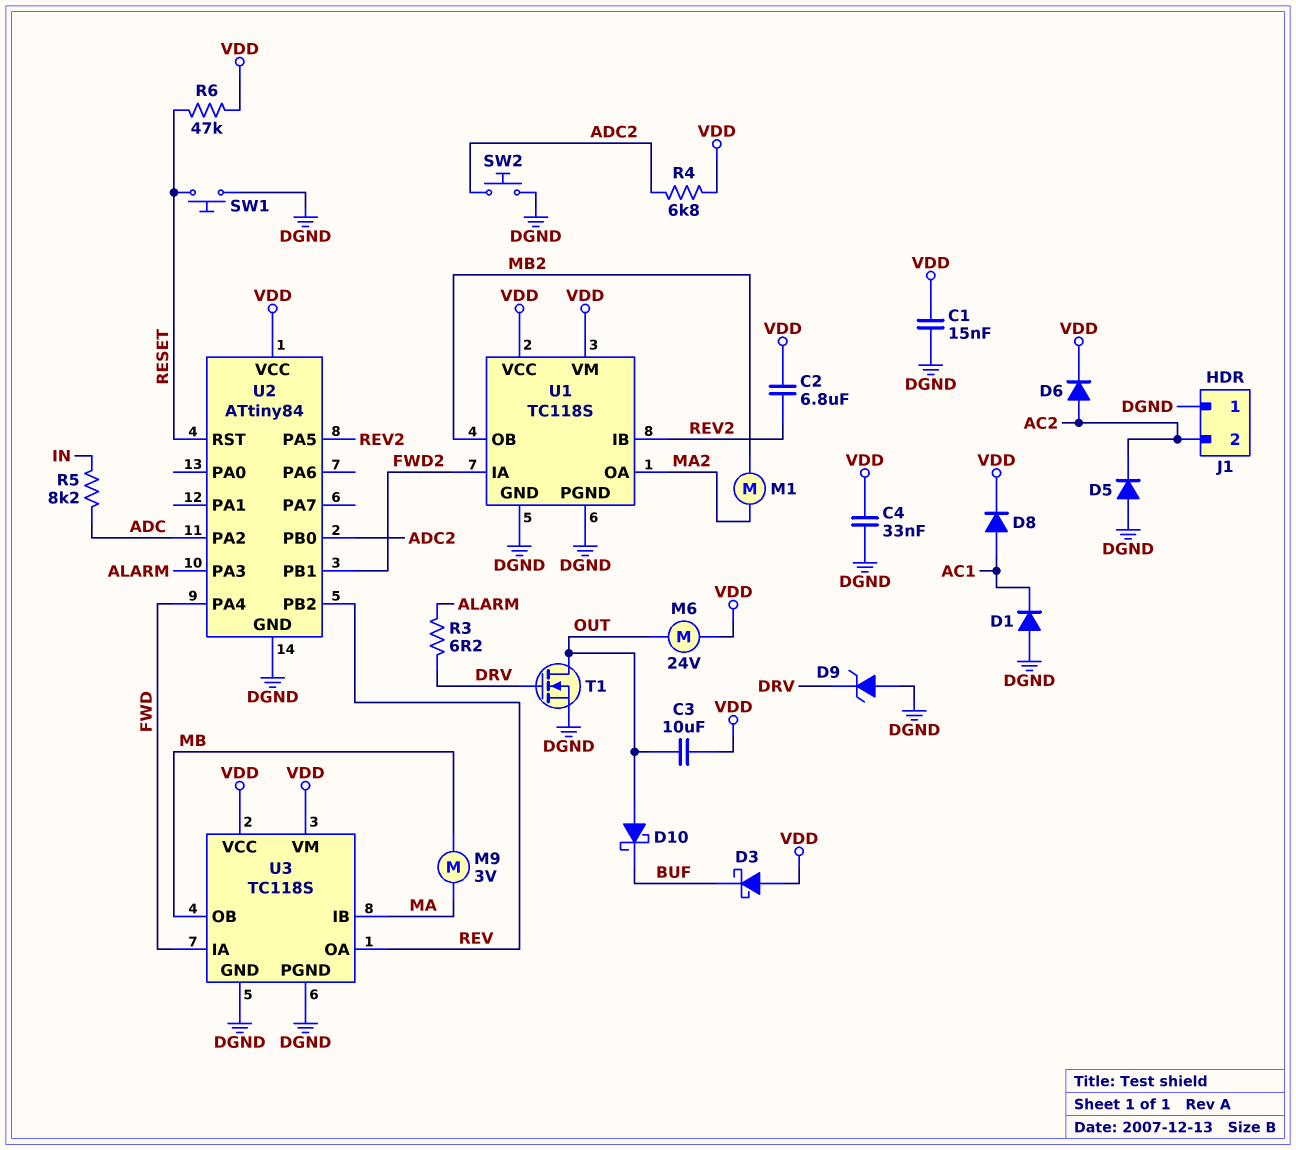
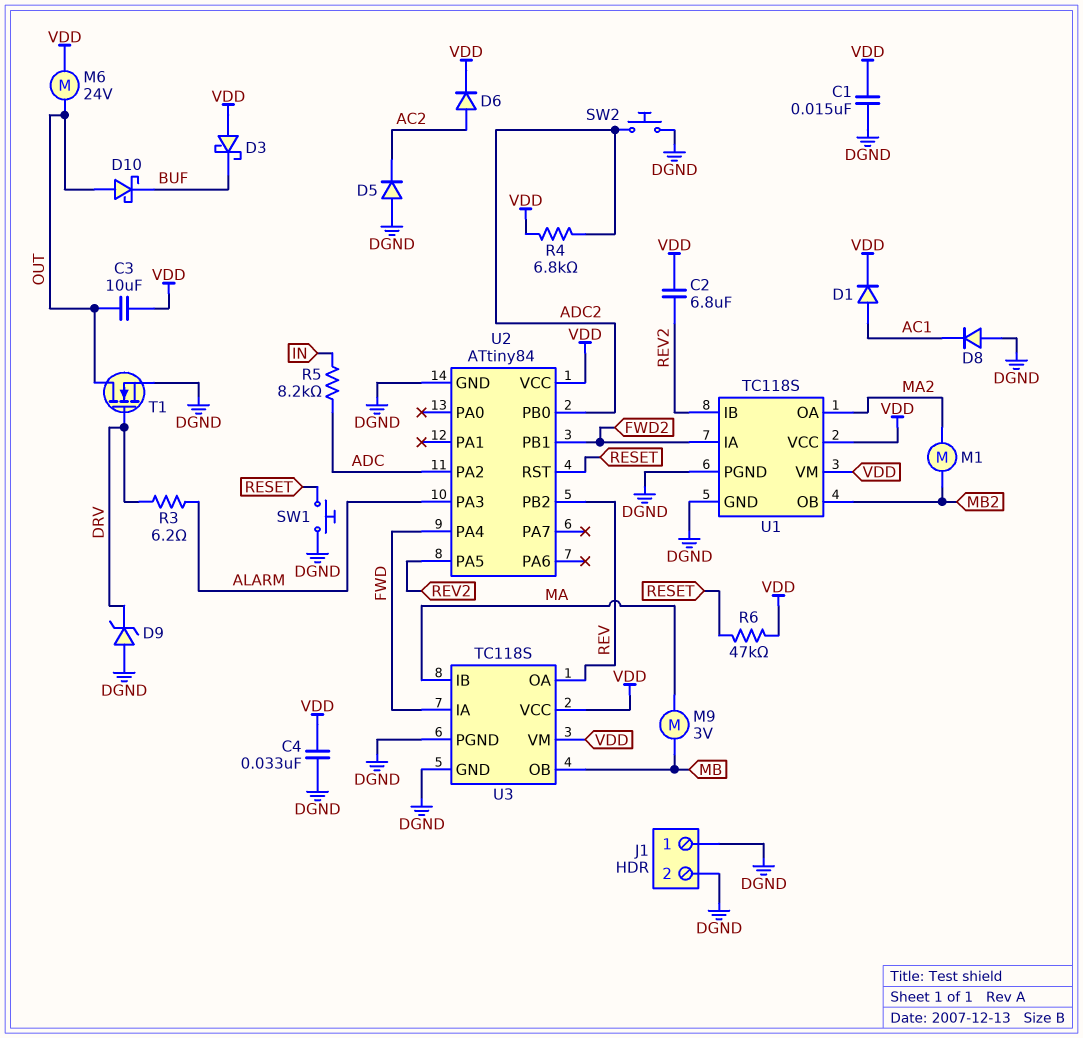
D1: diode (A DGND, K AC1) -> diode (A AC1, K VDD)
D8: diode (A AC1, K VDD) -> diode (A DGND, K AC1)
J1 pin 2: AC2 -> DGND

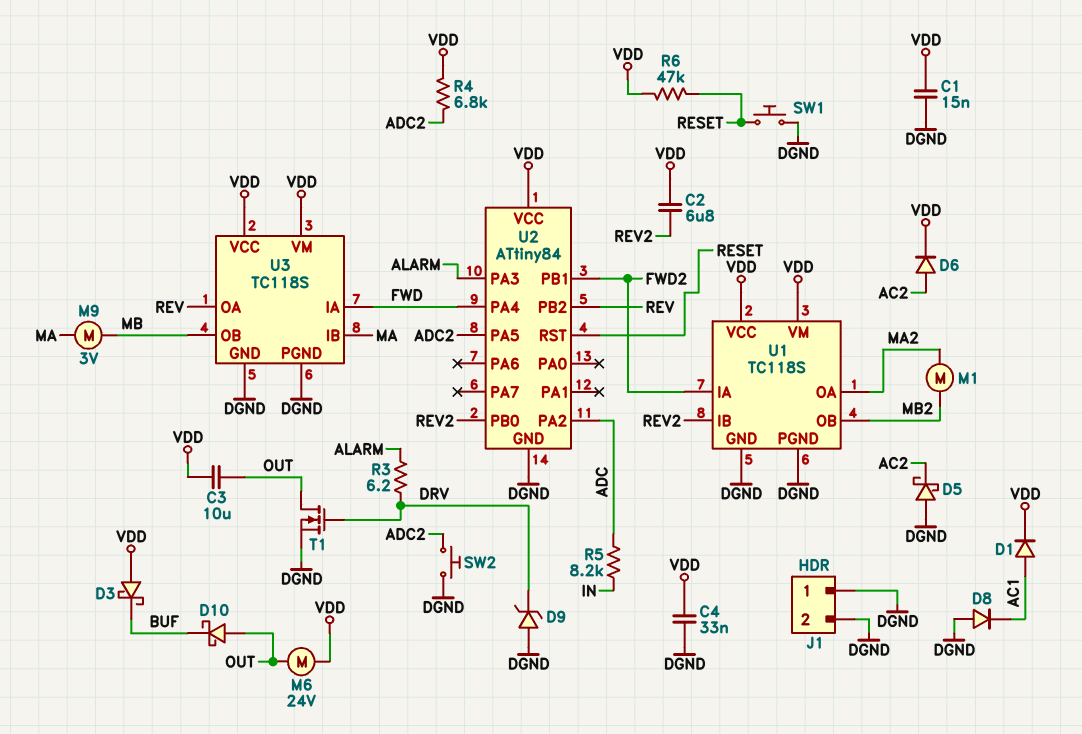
D5: diode (A DGND, K AC2) -> schottky (A DGND, K AC2)
U2 pin PA5: REV2 -> ADC2
U2 pin PB0: ADC2 -> REV2

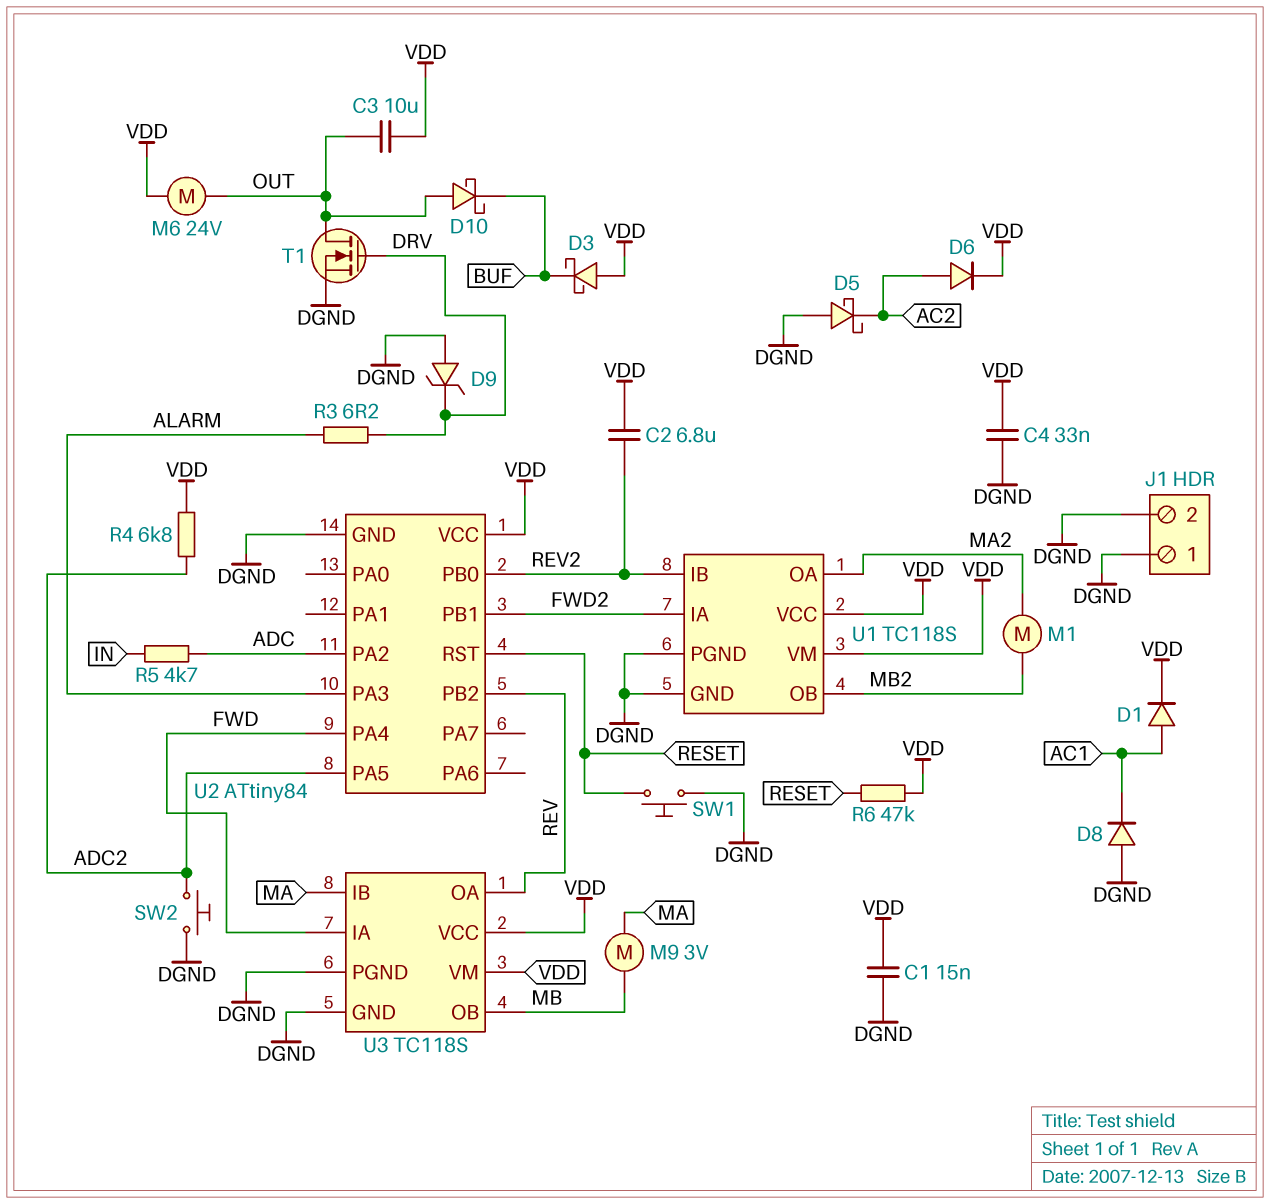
R5: 8.2k (ADC, IN) -> 4.7k (ADC, IN)

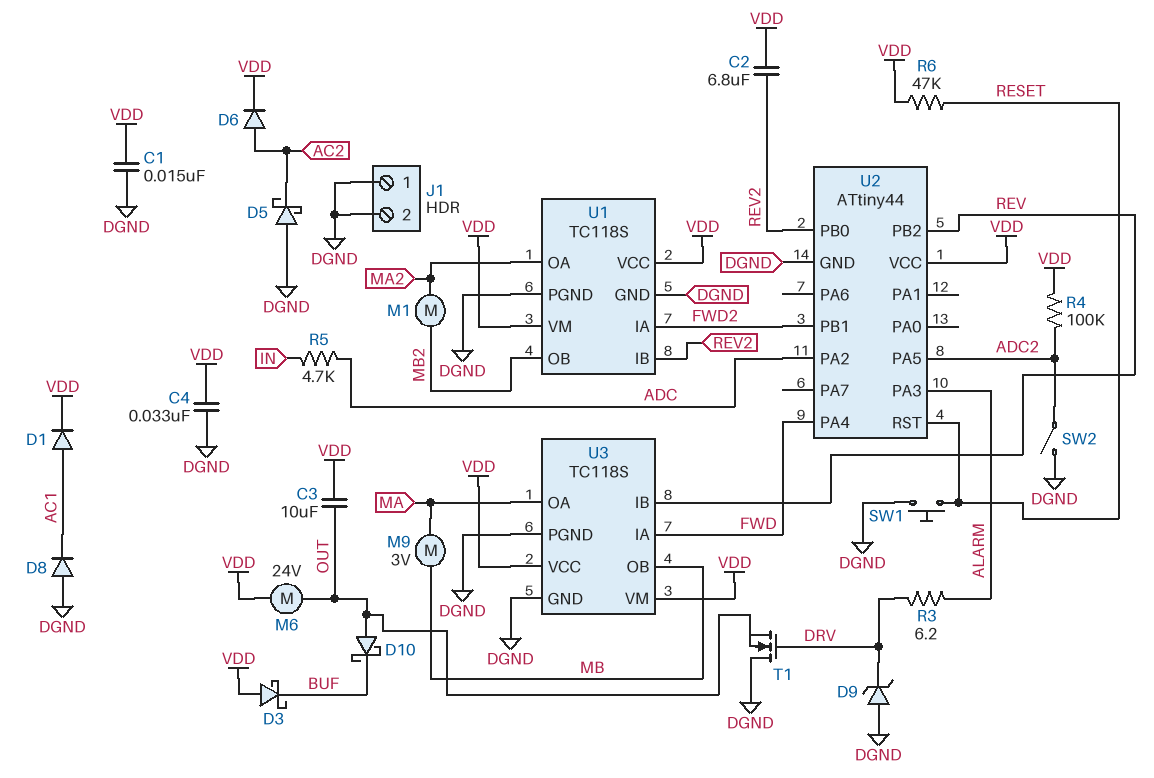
R4: 6.8k (ADC2, VDD) -> 100k (ADC2, VDD)
SW2: button (ADC2, DGND) -> switch (ADC2, DGND)
T1: NMOS (G DRV, D OUT, S DGND) -> NMOS (G DRV, D DGND, S OUT)
U2: ATtiny84 -> ATtiny44
U3 pin IB: MA -> REV
U3 pin OA: REV -> MA

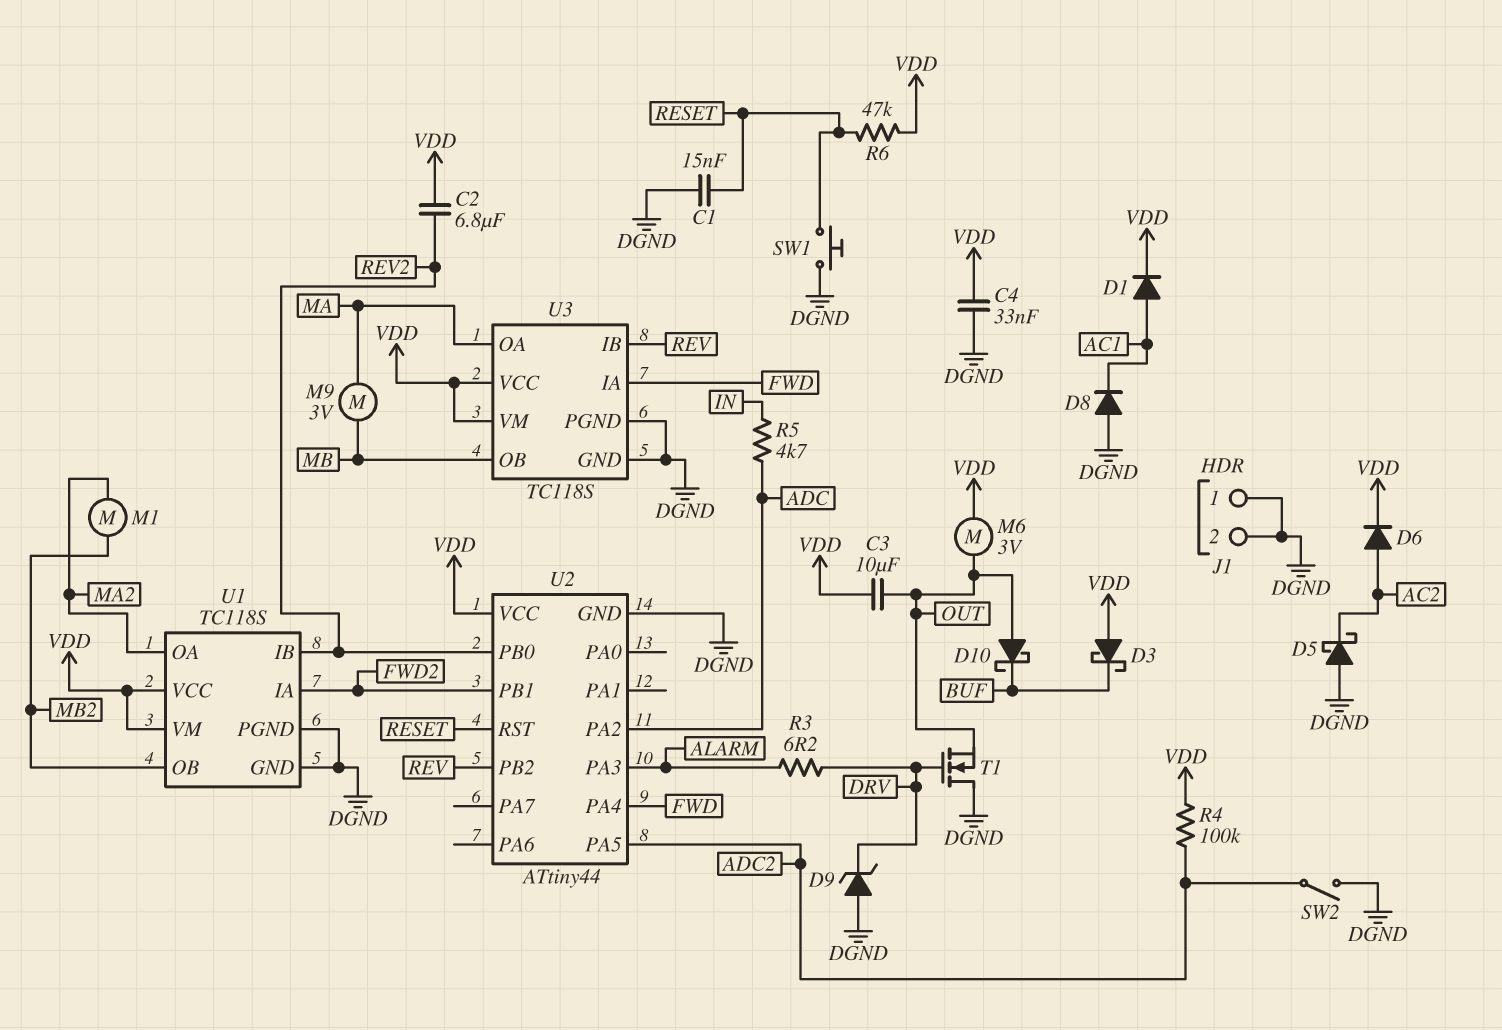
C1: 15nF (DGND, VDD) -> 15nF (DGND, RESET)
M6: motor 24V (OUT, VDD) -> motor 3V (OUT, VDD)

